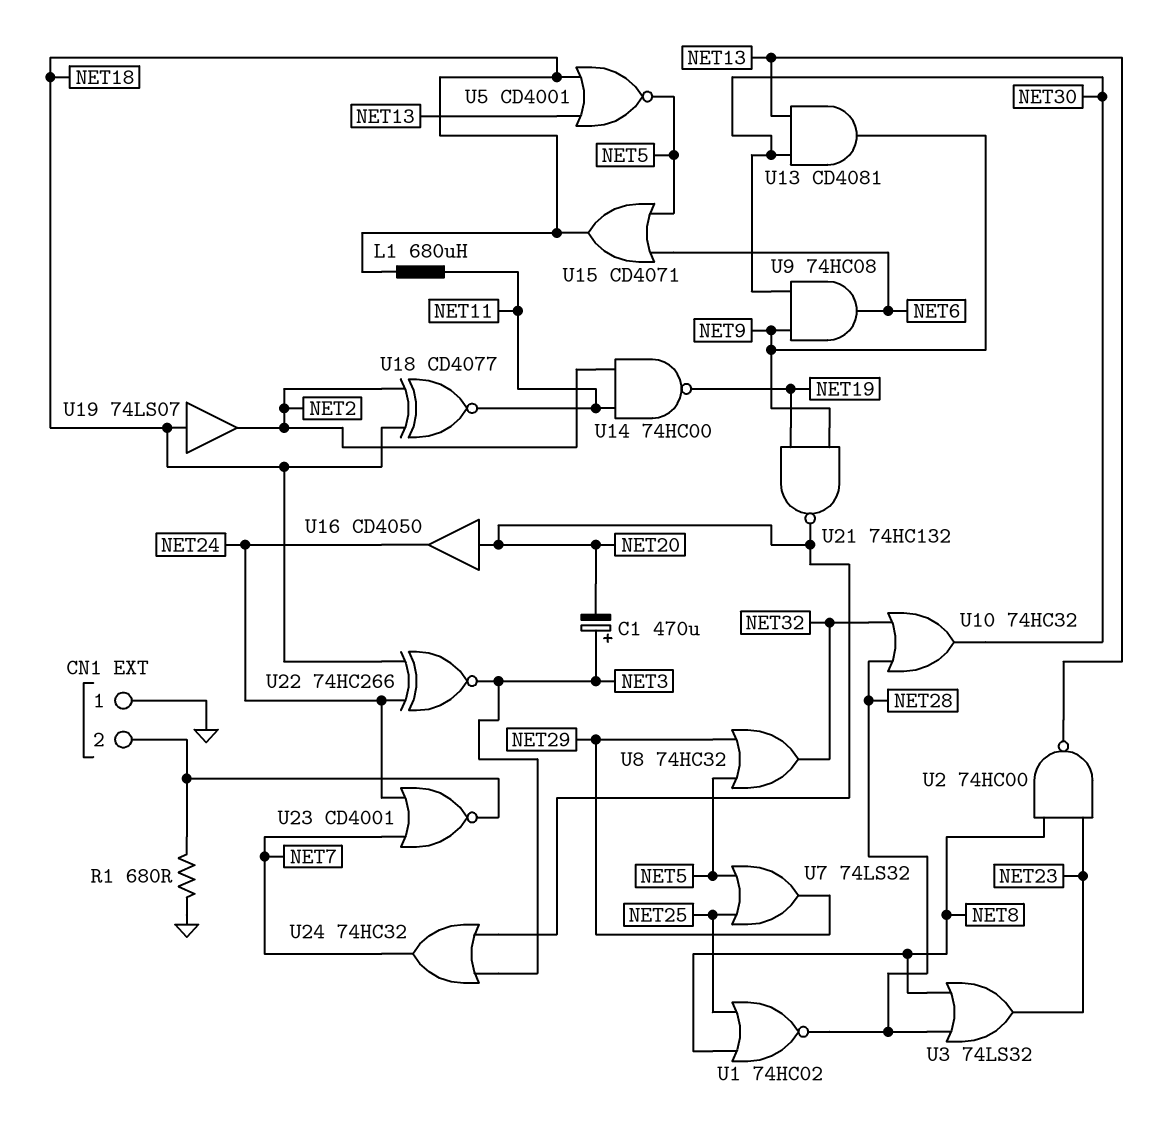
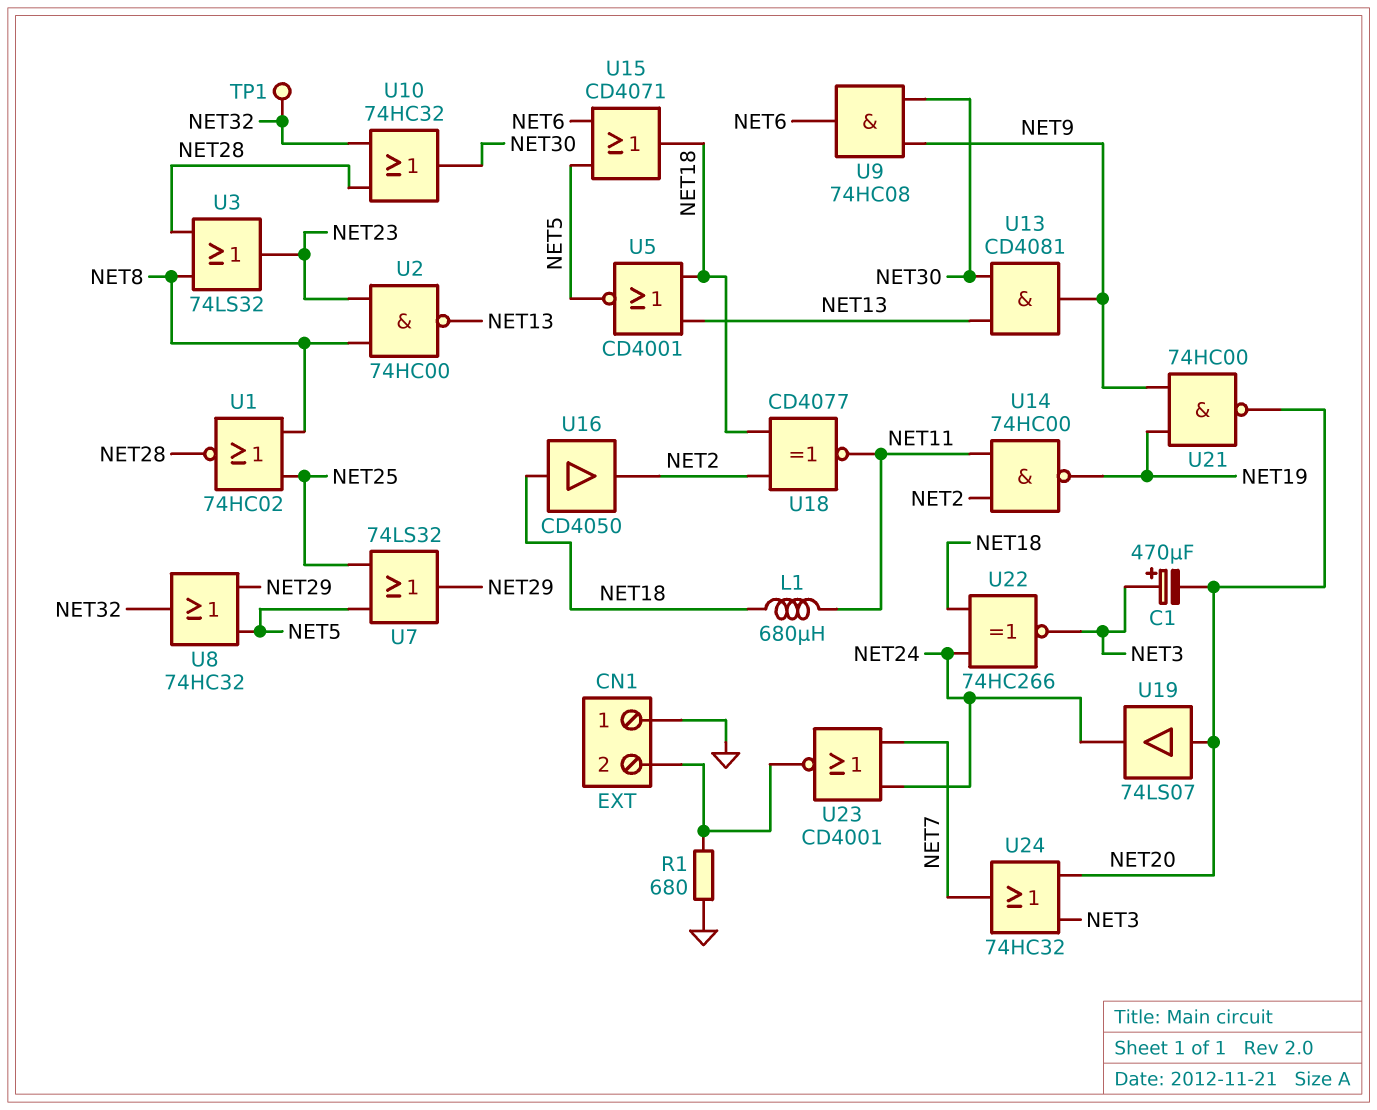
TP1: none -> test point (NET32)
U16: buffer CD4050 (in NET20, out NET24) -> buffer CD4050 (in NET18, out NET2)
U19: buffer 74LS07 (in NET18, out NET2) -> buffer 74LS07 (in NET20, out NET24)
U21: NAND 74HC132 (in NET9, in NET19, out NET20) -> NAND 74HC00 (in NET9, in NET19, out NET20)

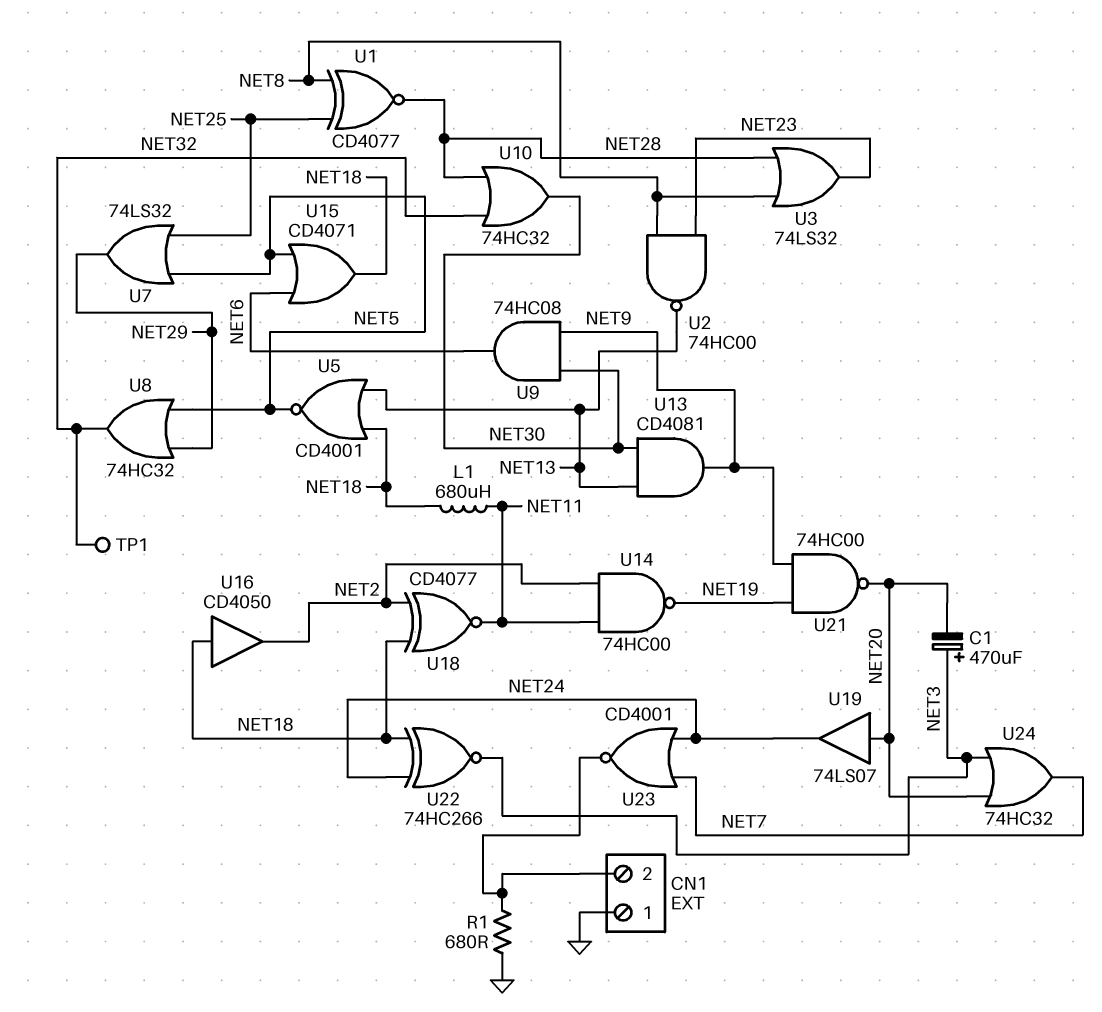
U1: NOR 74HC02 (in NET8, in NET25, out NET28) -> XNOR CD4077 (in NET8, in NET25, out NET28)

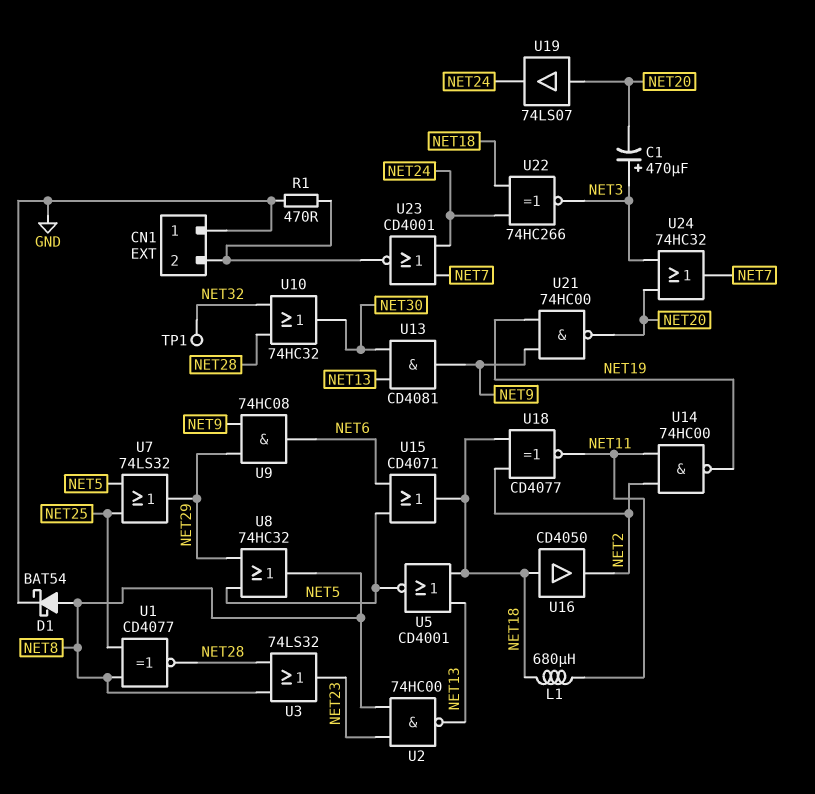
D1: none -> schottky BAT54 (A NET8, K GND)
R1: 680 (CN1/2, GND) -> 470 (CN1/2, GND)
U8: OR 74HC32 (in NET5, in NET29, out NET32) -> OR 74HC32 (in NET5, in NET29, out NET8)
U9: AND 74HC08 (in NET9, in NET30, out NET6) -> AND 74HC08 (in NET9, in NET29, out NET6)

